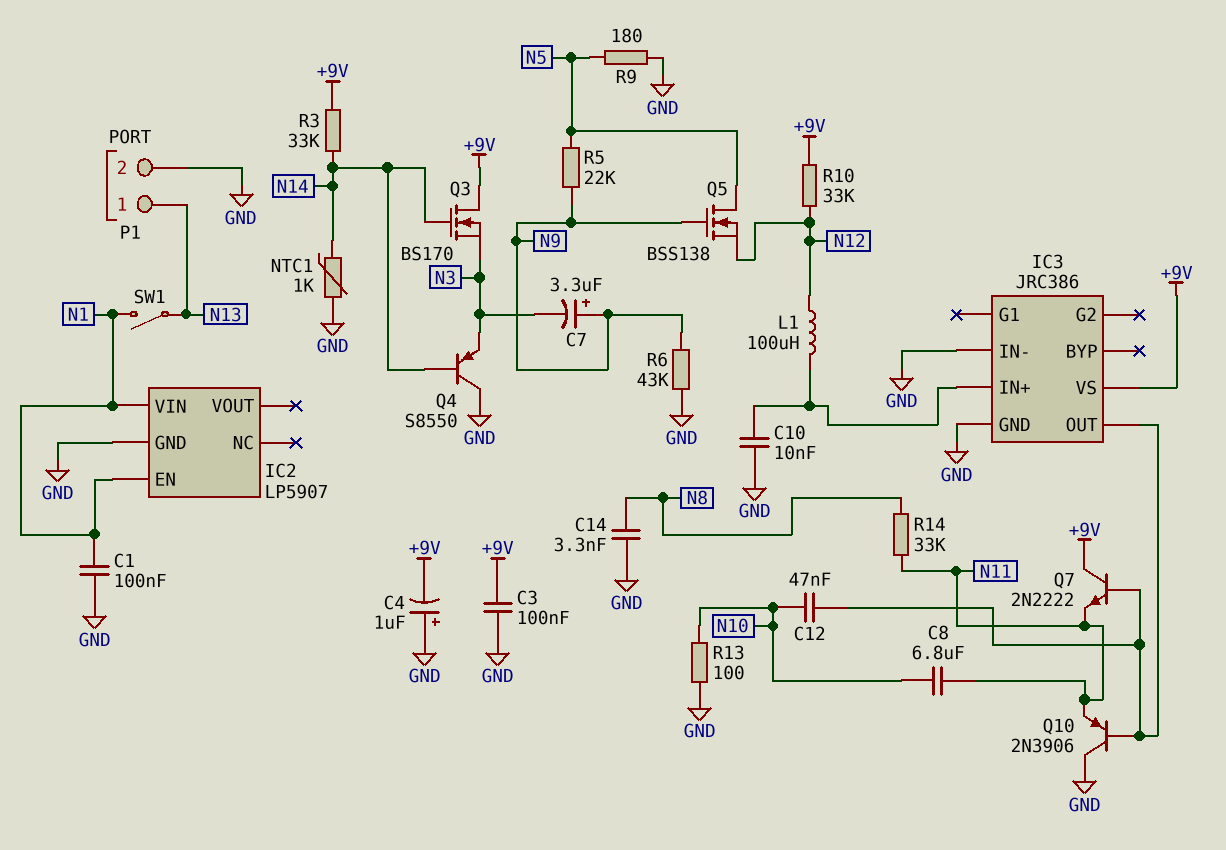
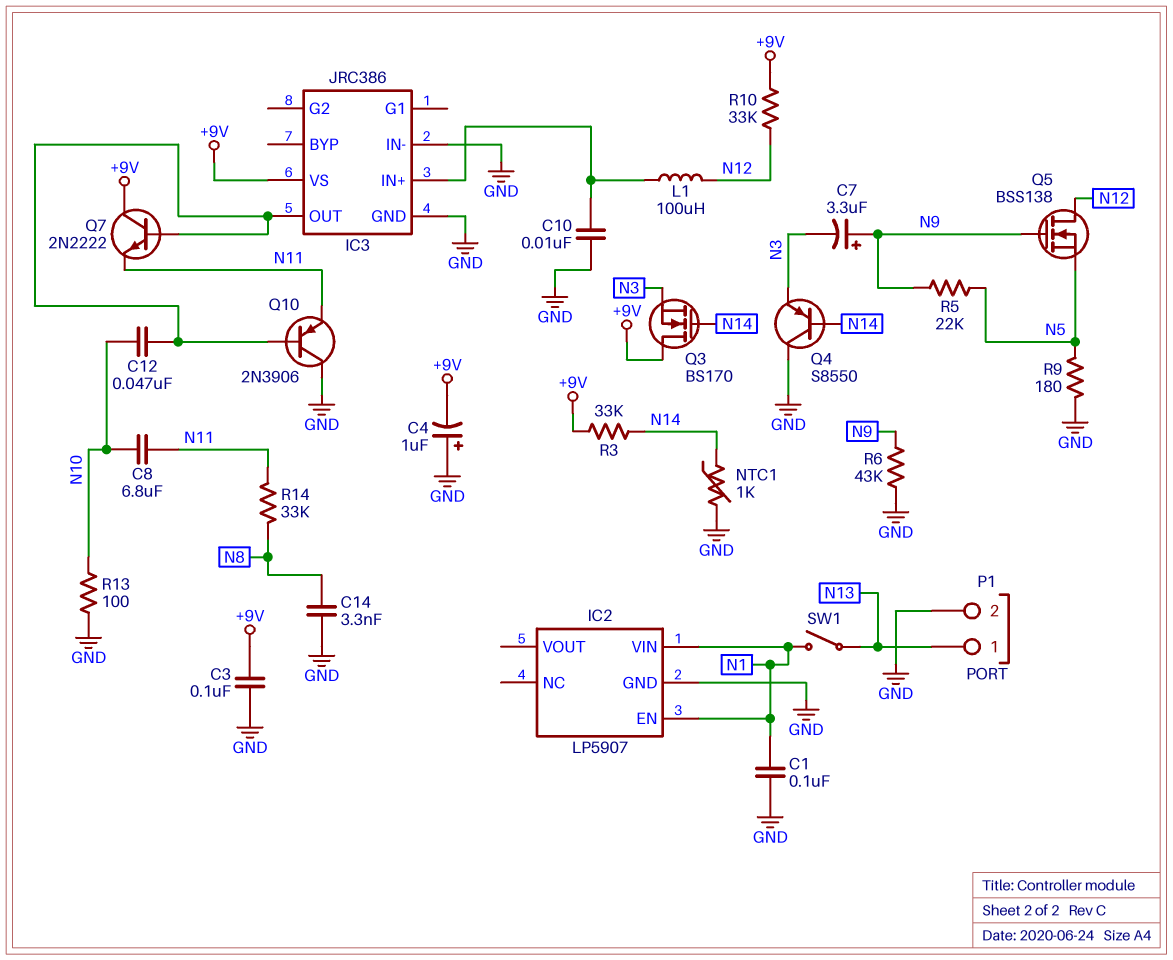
Q5: NMOS BSS138 (G N9, D N5, S N12) -> NMOS BSS138 (G N9, D N12, S N5)

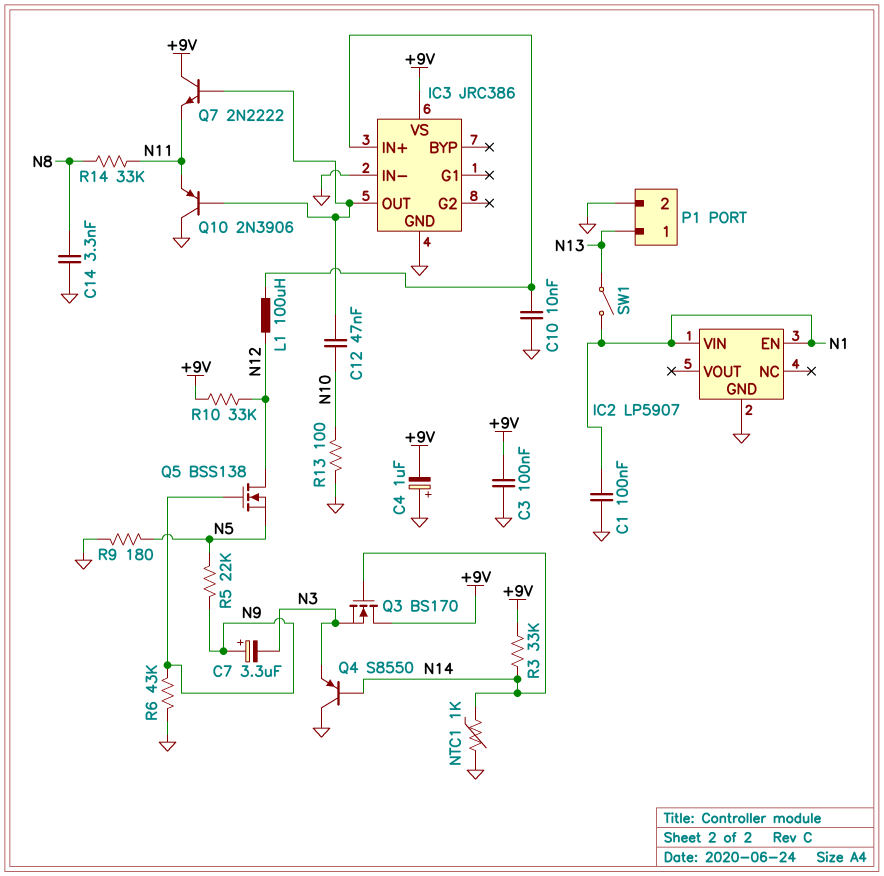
C8: 6.8uF (N10, N11) -> none

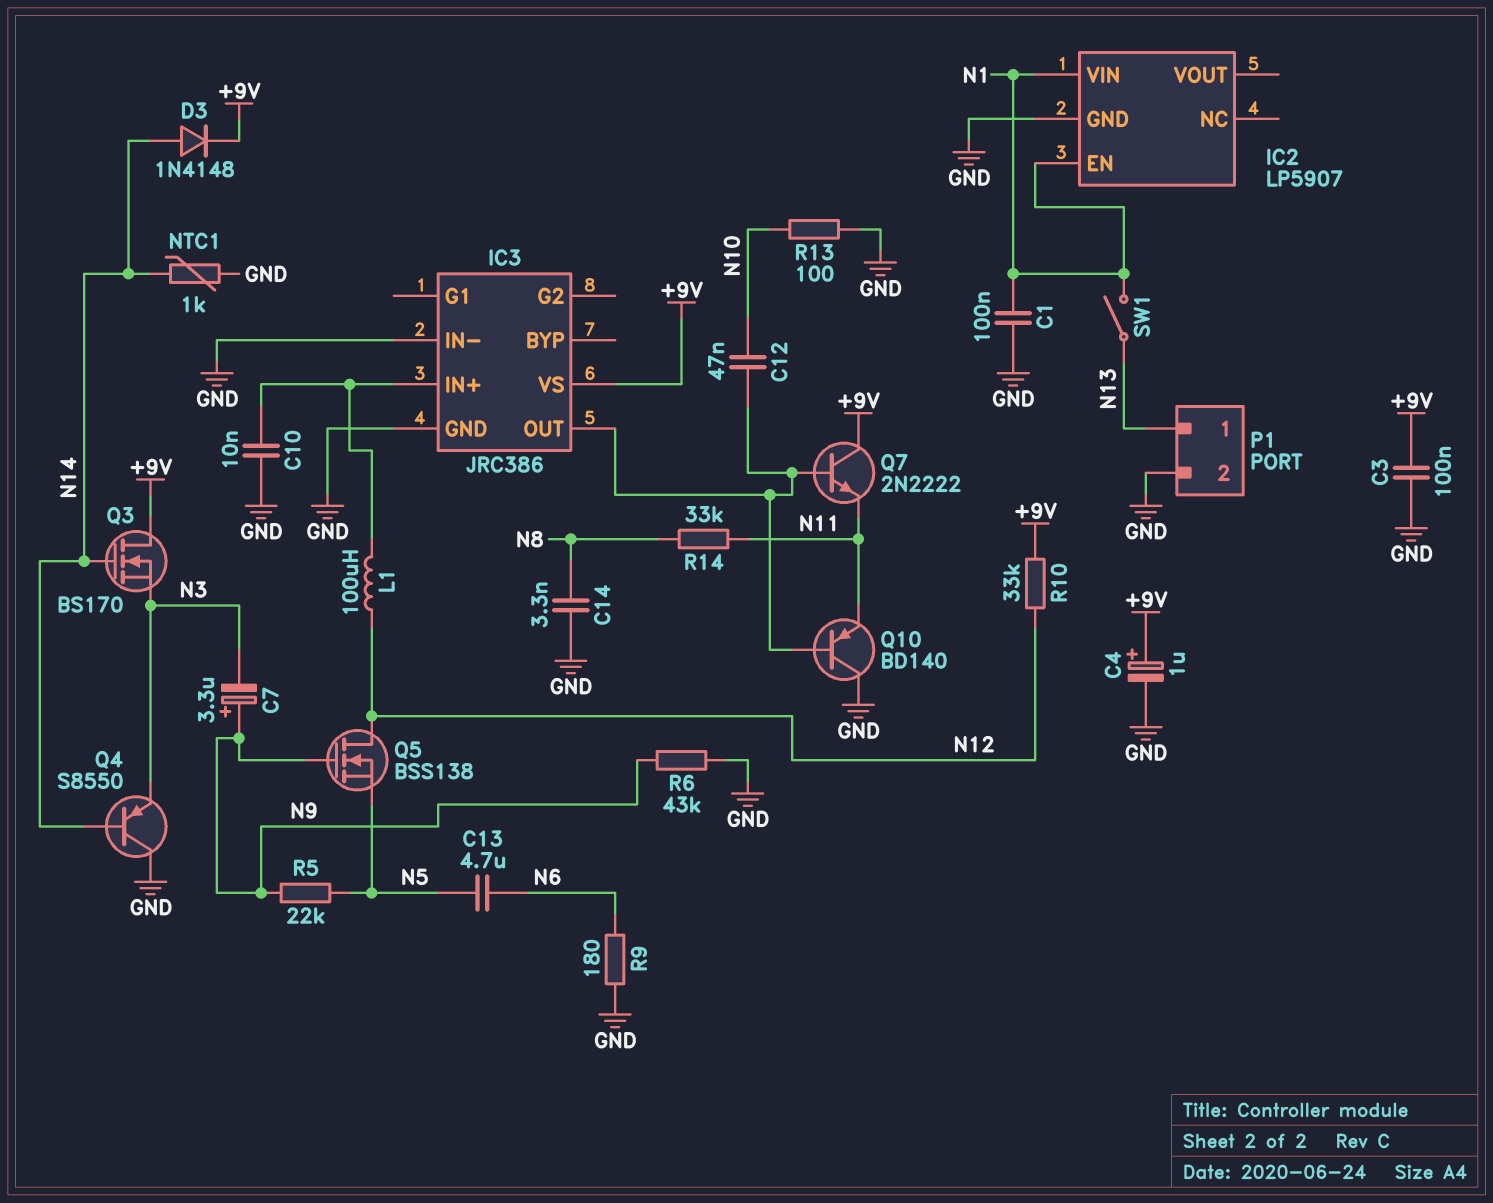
C4: 1uF (plus GND, minus +9V) -> 1uF (plus +9V, minus GND)
C13: none -> 4.7uF (N5, N6)
D3: none -> diode 1N4148 (A N14, K +9V)
Q10: PNP 2N3906 (B IC3/OUT, C GND, E N11) -> PNP BD140 (B IC3/OUT, C GND, E N11)
R3: 33k (+9V, N14) -> none
R9: 180 (GND, N5) -> 180 (GND, N6)

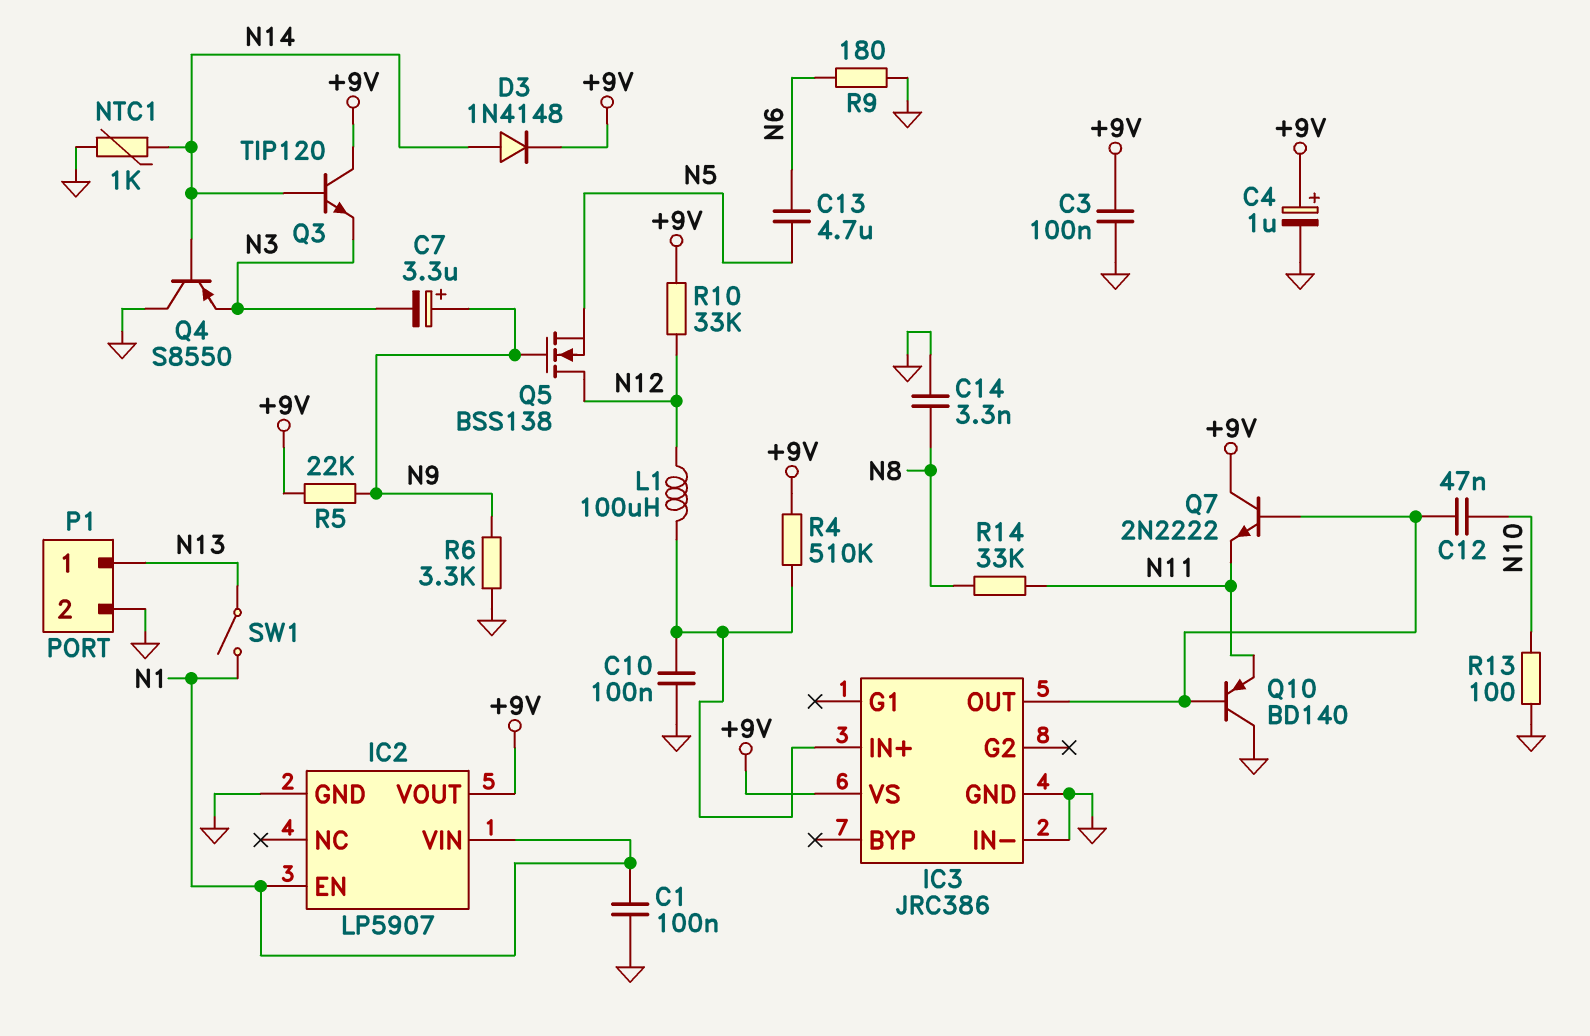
C10: 10nF (GND, IC3/IN+) -> 100nF (GND, IC3/IN+)
IC2 pin VOUT: none -> +9V
Q3: NMOS BS170 (G N14, D +9V, S N3) -> NPN TIP120 (B N14, C +9V, E N3)
R4: none -> 510k (+9V, IC3/IN+)
R5: 22k (N5, N9) -> 22k (+9V, N9)
R6: 43k (GND, N9) -> 3.3k (GND, N9)

